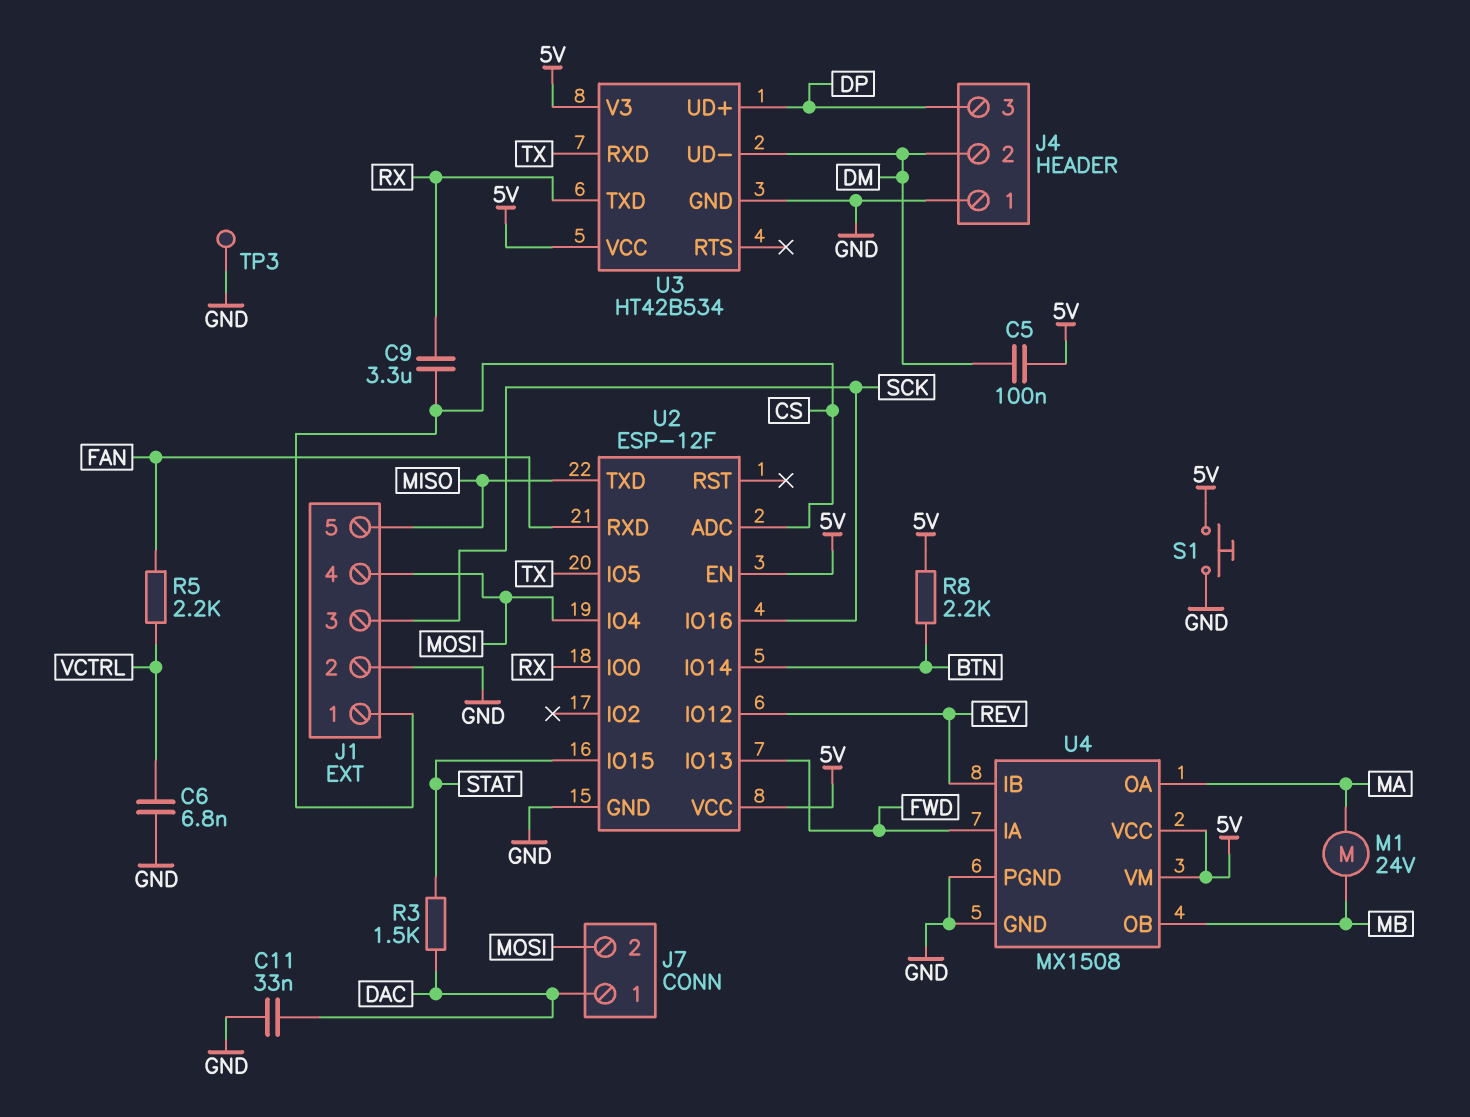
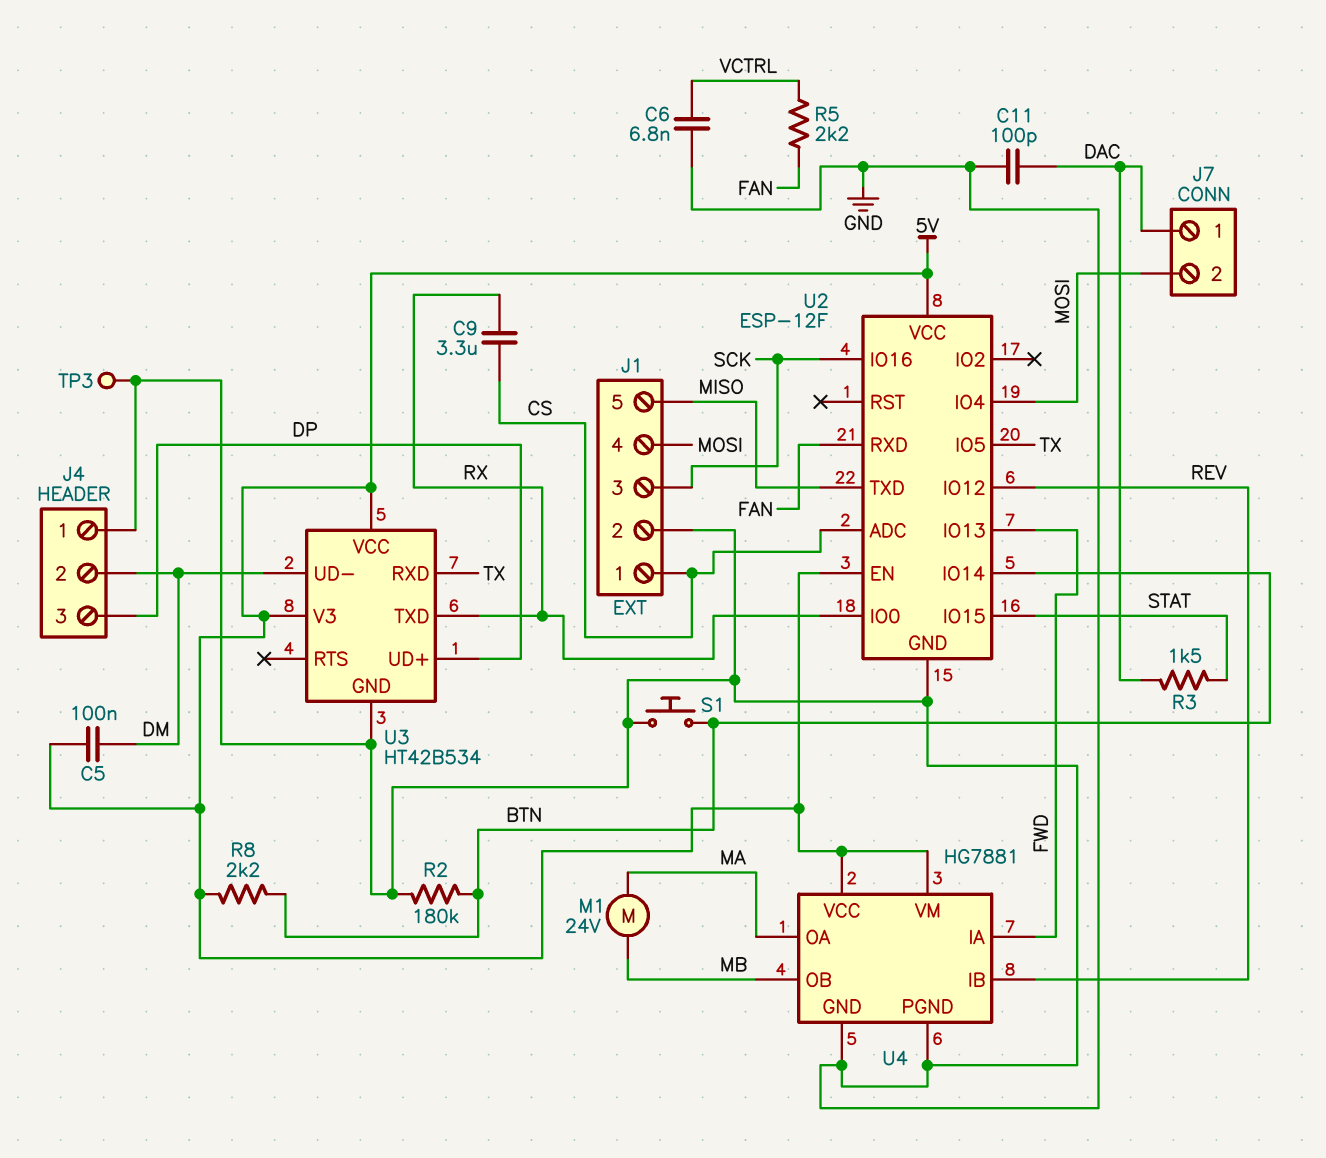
C11: 33nF (DAC, GND) -> 100pF (DAC, GND)
R2: none -> 180k (BTN, GND)
S1: button (5V, GND) -> button (BTN, GND)
U4: MX1508 -> HG7881

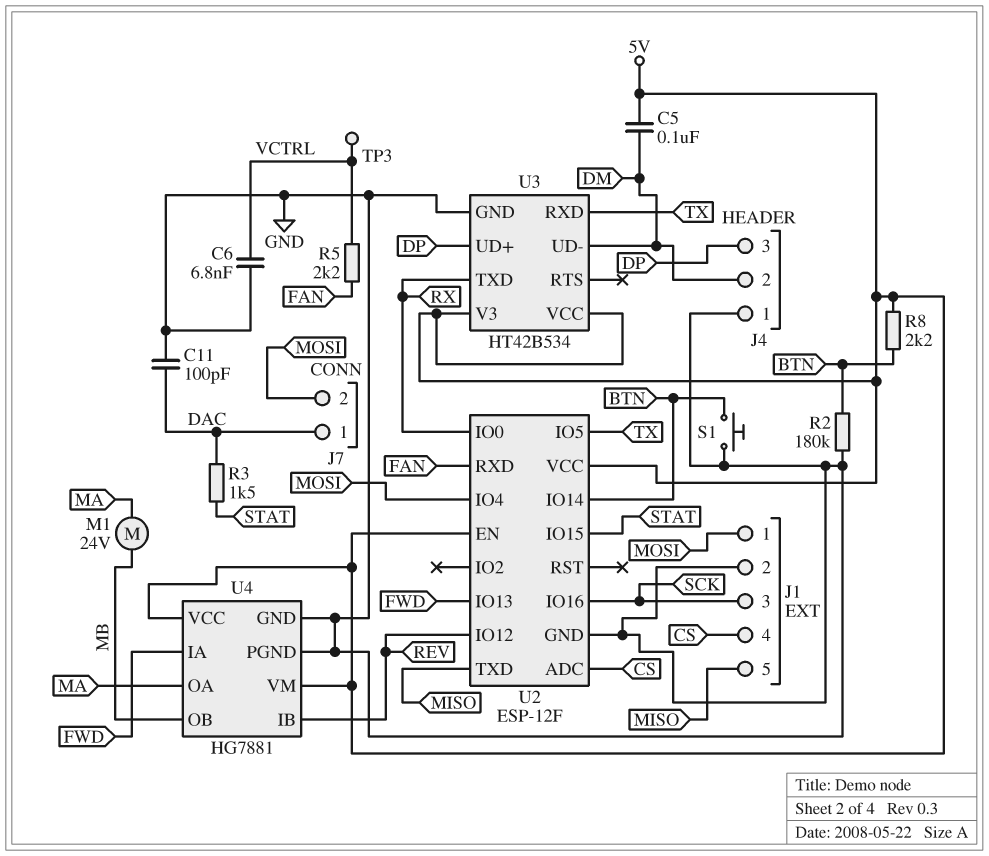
C9: 3.3uF (CS, RX) -> none
J1 pin 1: CS -> MOSI
J1 pin 4: MOSI -> CS
TP3: test point (GND) -> test point (VCTRL)

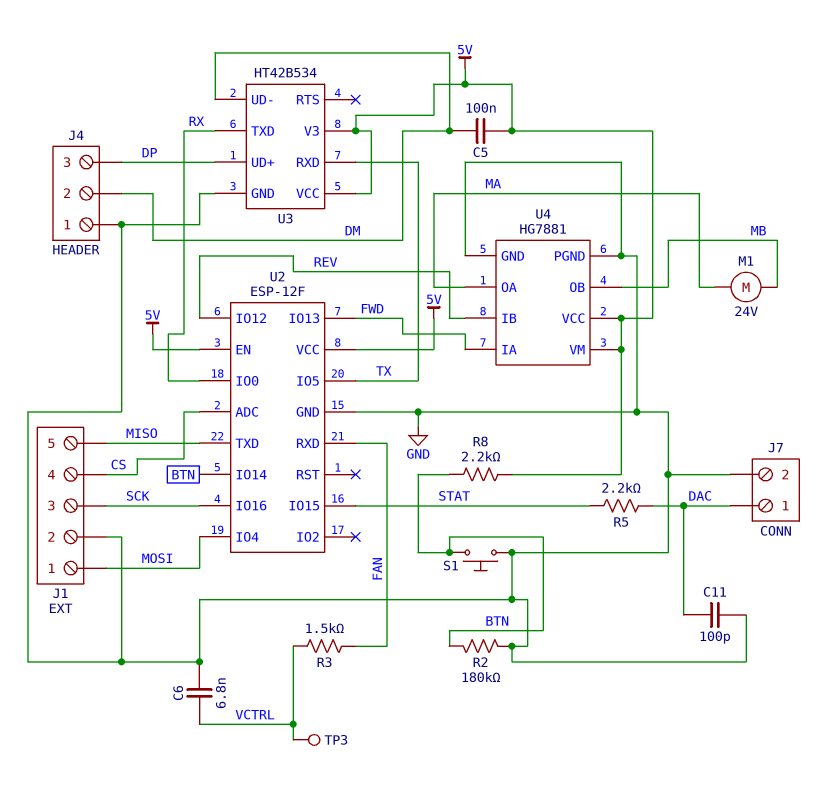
J7 pin 2: MOSI -> GND
R3: 1.5k (DAC, STAT) -> 1.5k (FAN, VCTRL)
R5: 2.2k (FAN, VCTRL) -> 2.2k (DAC, STAT)

